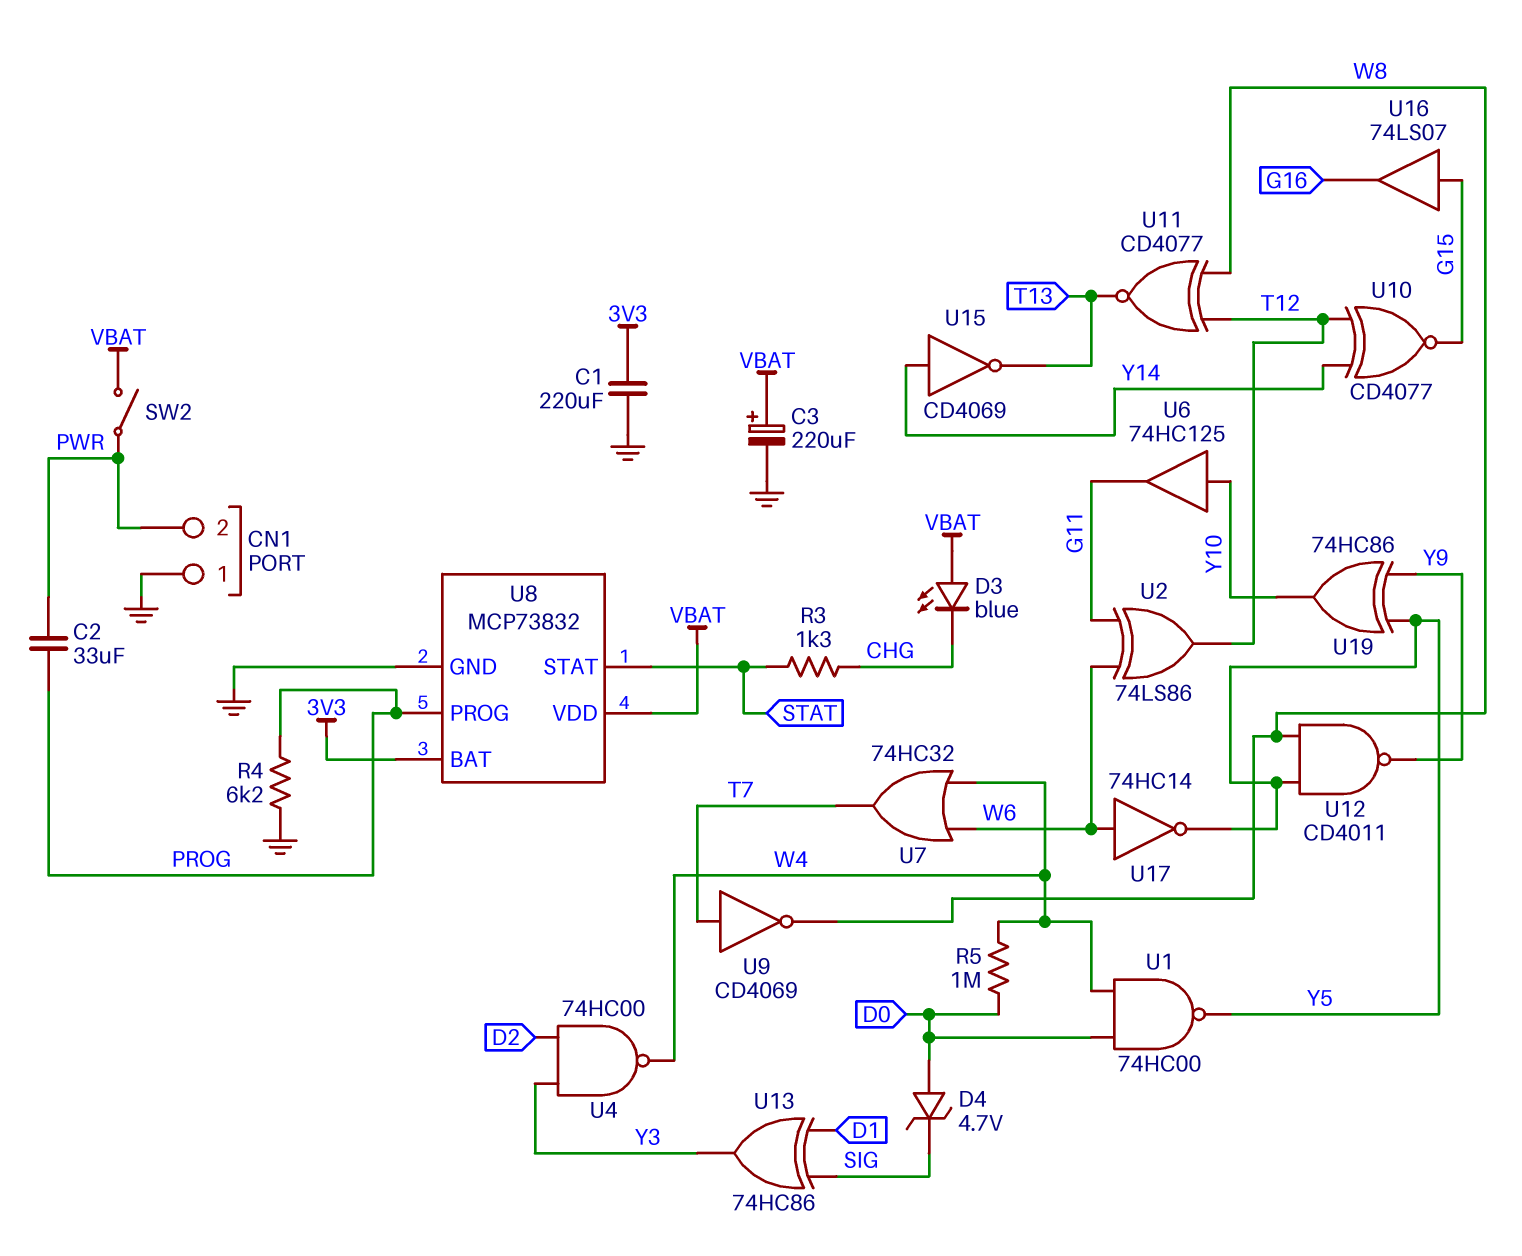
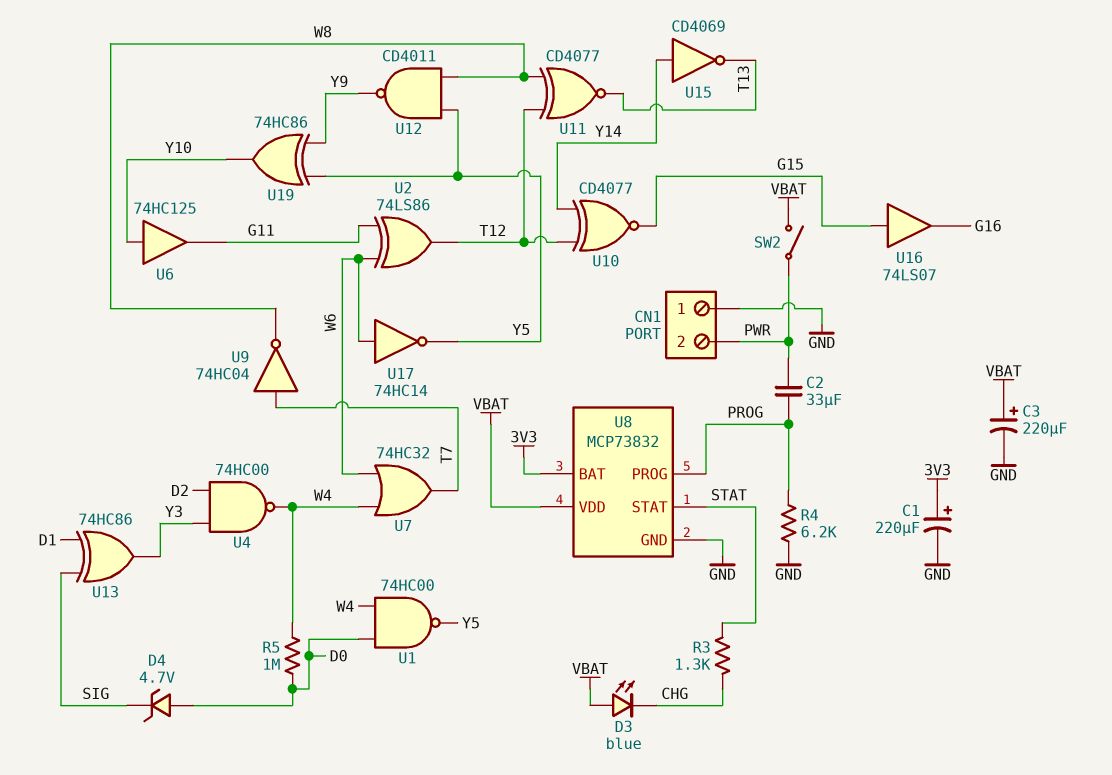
C1: 220uF (3V3, GND) -> 220uF (plus 3V3, minus GND)
U9: NOT CD4069 (in T7, out W8) -> NOT 74HC04 (in T7, out W8)

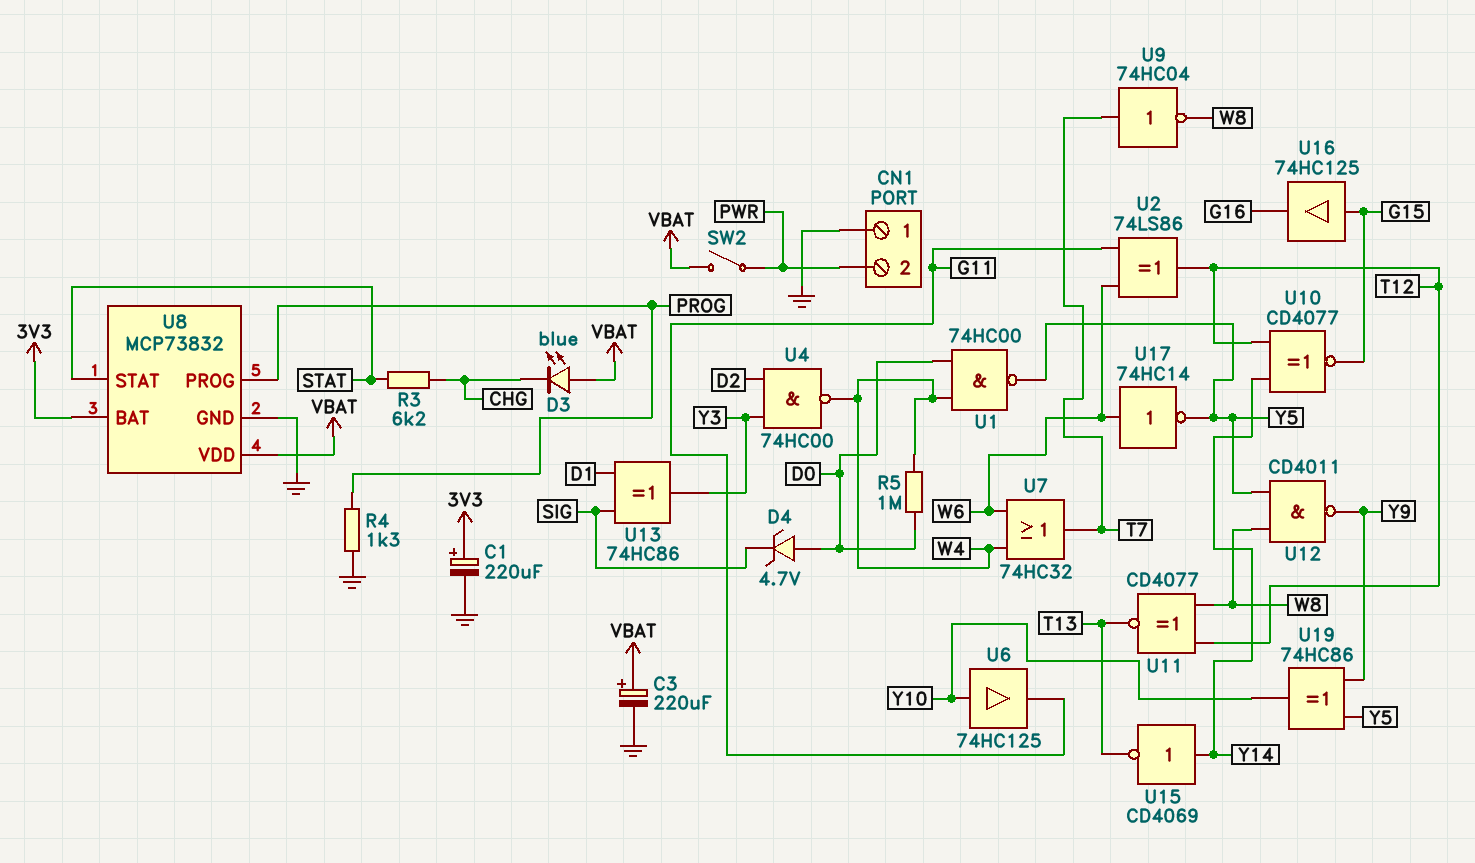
C2: 33uF (PROG, PWR) -> none
R3: 1.3k (CHG, STAT) -> 6.2k (CHG, STAT)
R4: 6.2k (GND, PROG) -> 1.3k (GND, PROG)
U16: buffer 74LS07 (in G15, out G16) -> buffer 74HC125 (in G15, out G16)

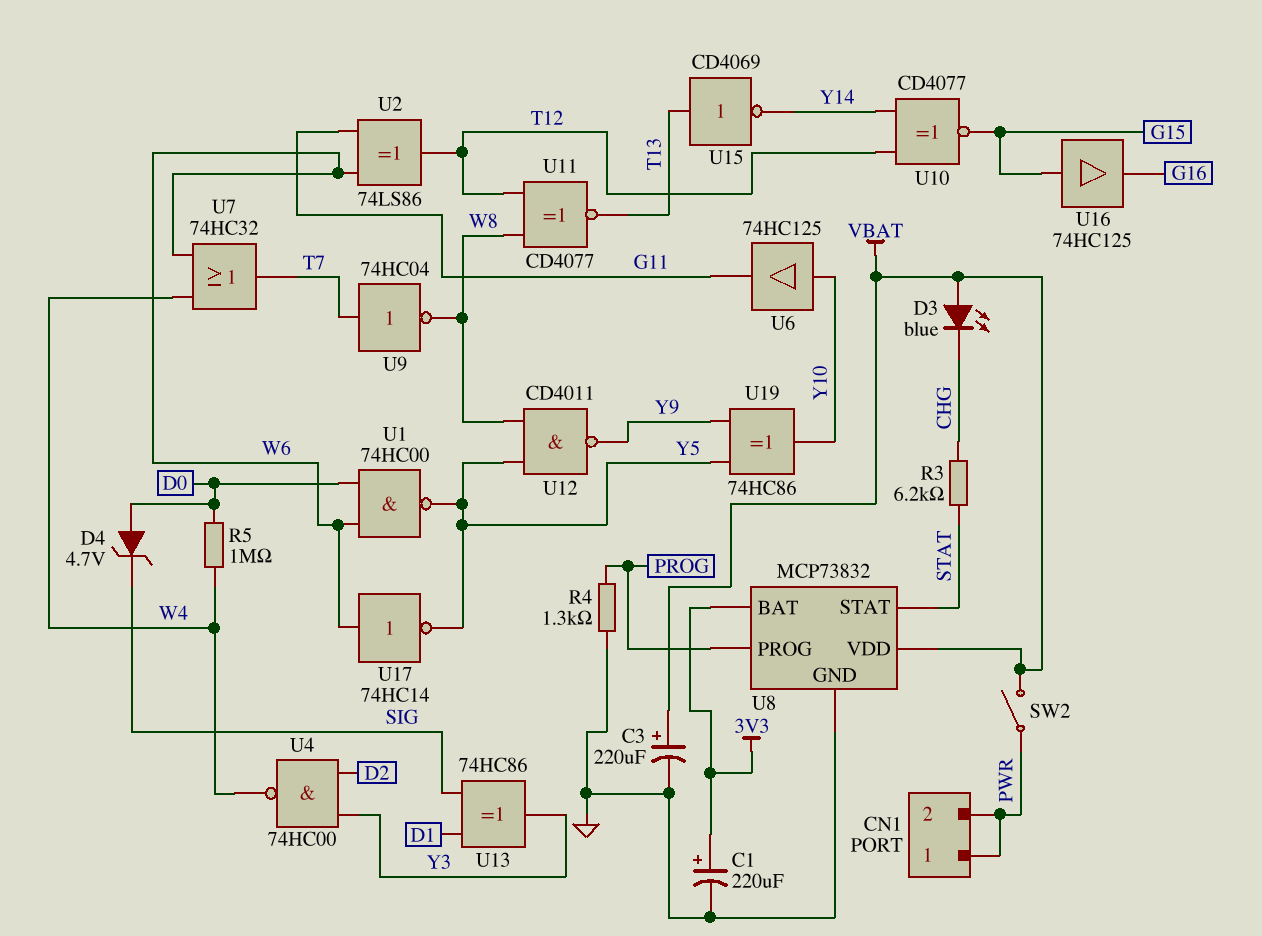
CN1 pin 1: GND -> PWR
U1: NAND 74HC00 (in D0, in W4, out Y5) -> NAND 74HC00 (in D0, in W6, out Y5)
U15: NOT CD4069 (in Y14, out T13) -> NOT CD4069 (in T13, out Y14)

